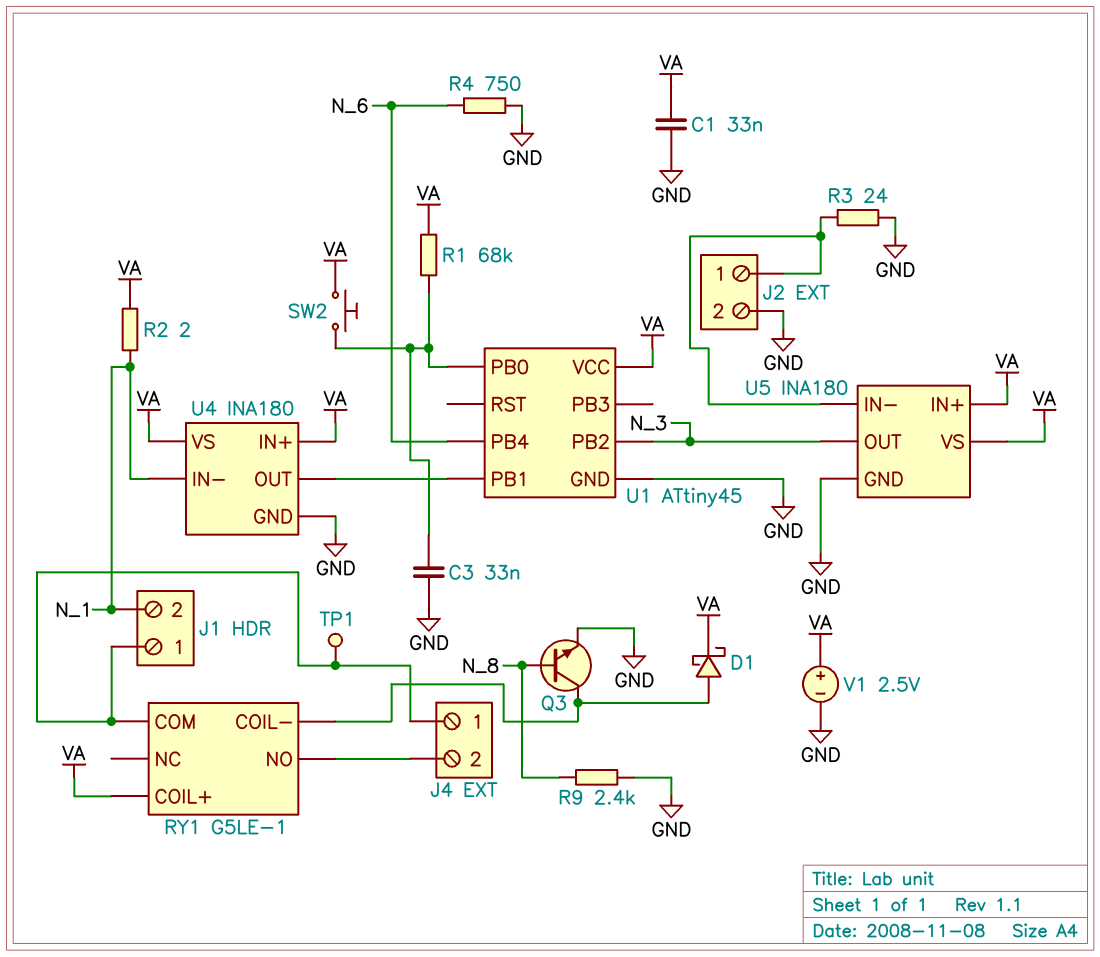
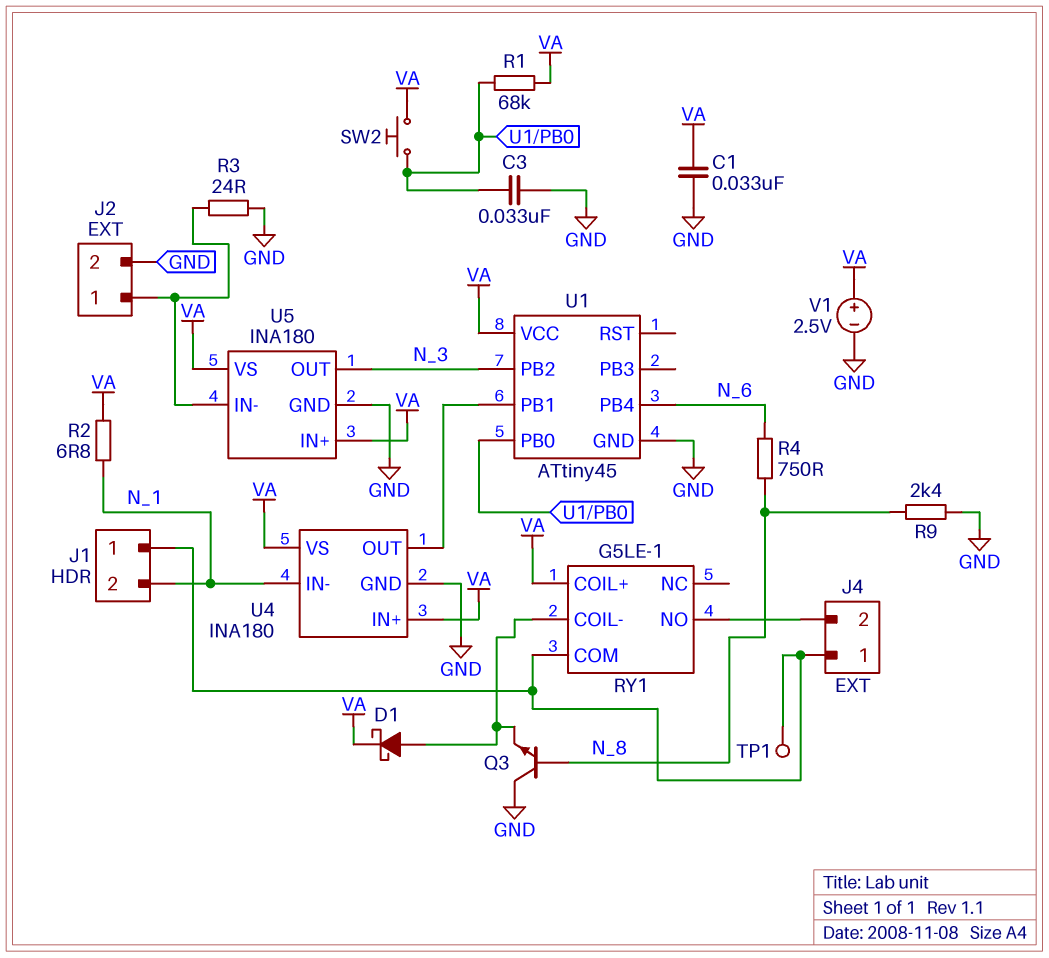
Q3: NPN (B N_8, C RY1/COIL-, E GND) -> NPN (B N_8, C GND, E RY1/COIL-)
R2: 2 (N_1, VA) -> 6.8 (N_1, VA)
R4: 750 (GND, N_6) -> 750 (N_6, N_8)

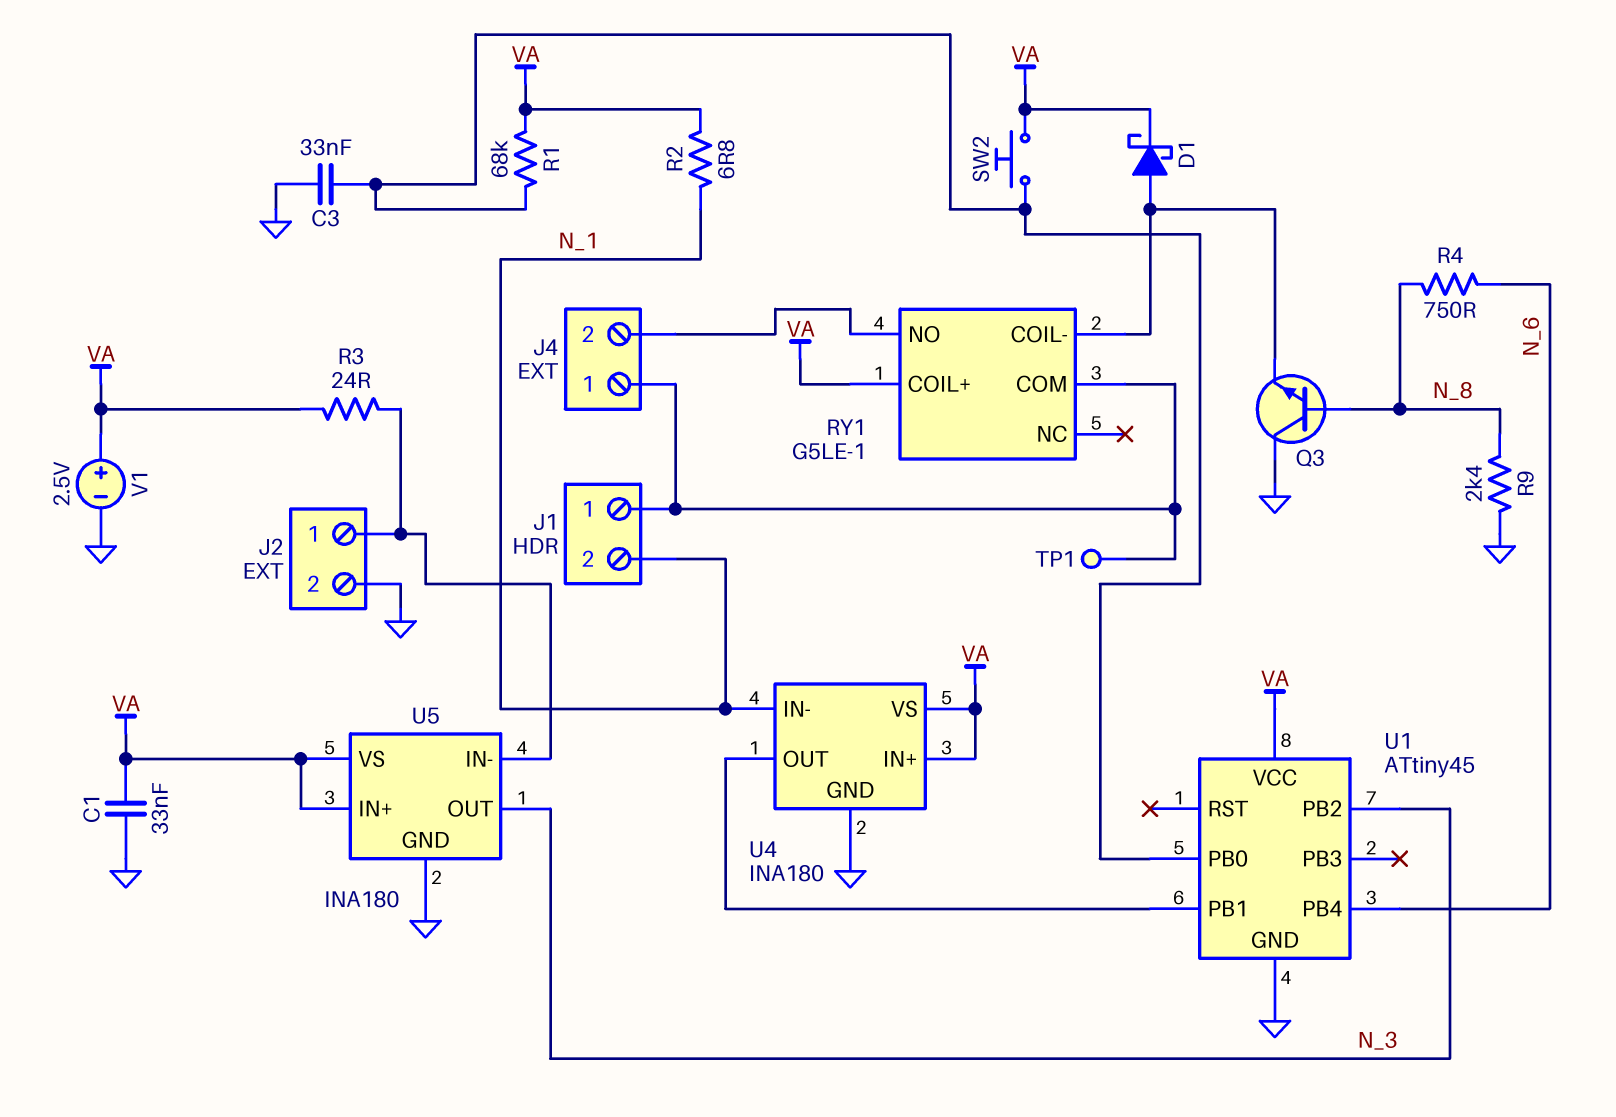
R3: 24 (GND, J2/1) -> 24 (J2/1, VA)

